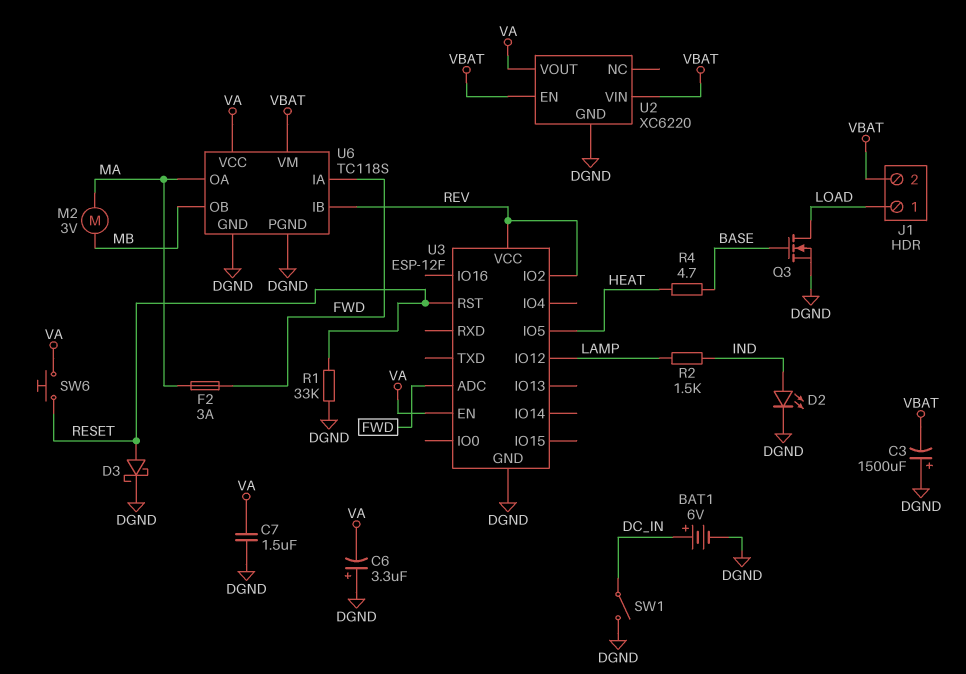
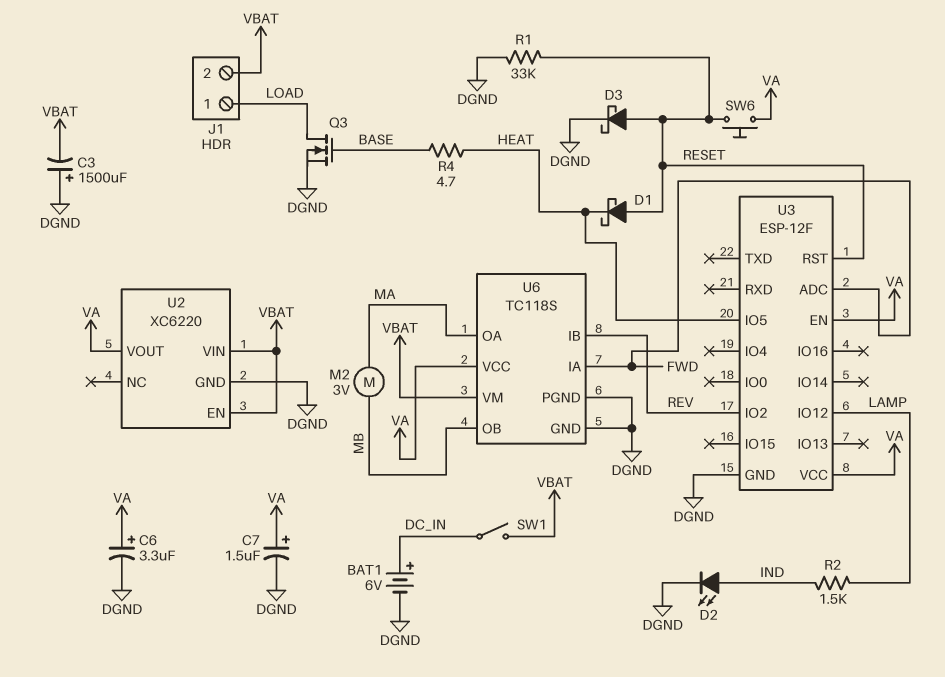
C6: 3.3uF (plus DGND, minus VA) -> 3.3uF (plus VA, minus DGND)
C7: 1.5uF (DGND, VA) -> 1.5uF (plus VA, minus DGND)
D1: none -> schottky (A RESET, K HEAT)
F2: 3A (FWD, MA) -> none
SW1: switch (DC_IN, DGND) -> switch (DC_IN, VBAT)
U3 pin VCC: REV -> VA

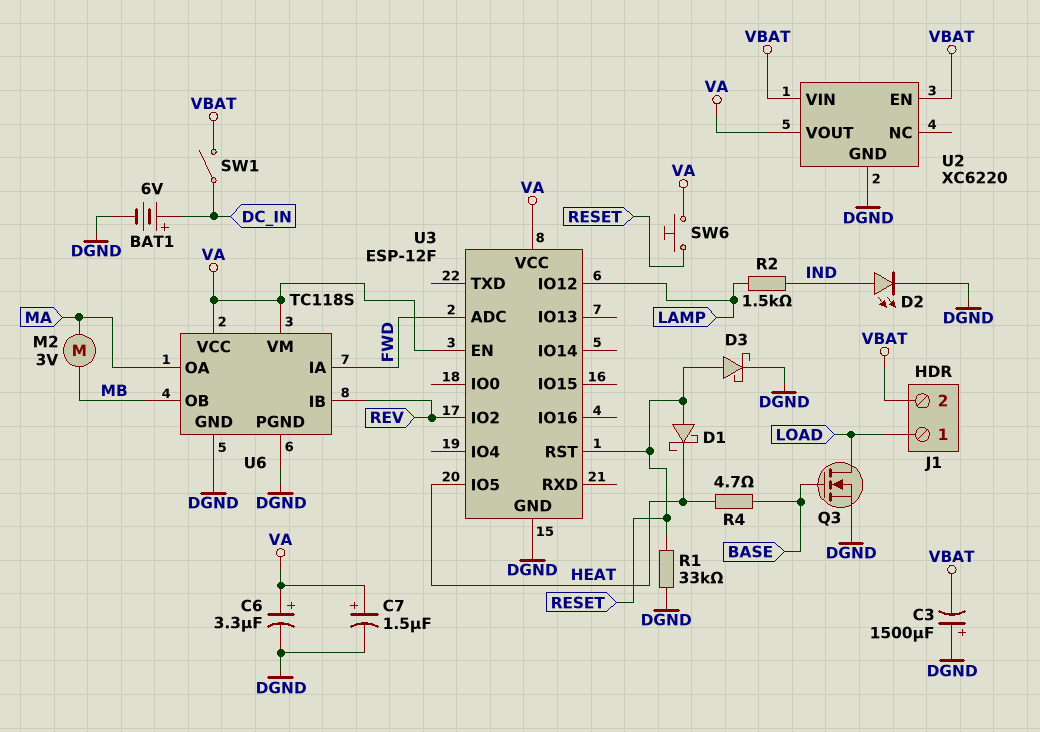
U6 pin VM: VBAT -> VA

